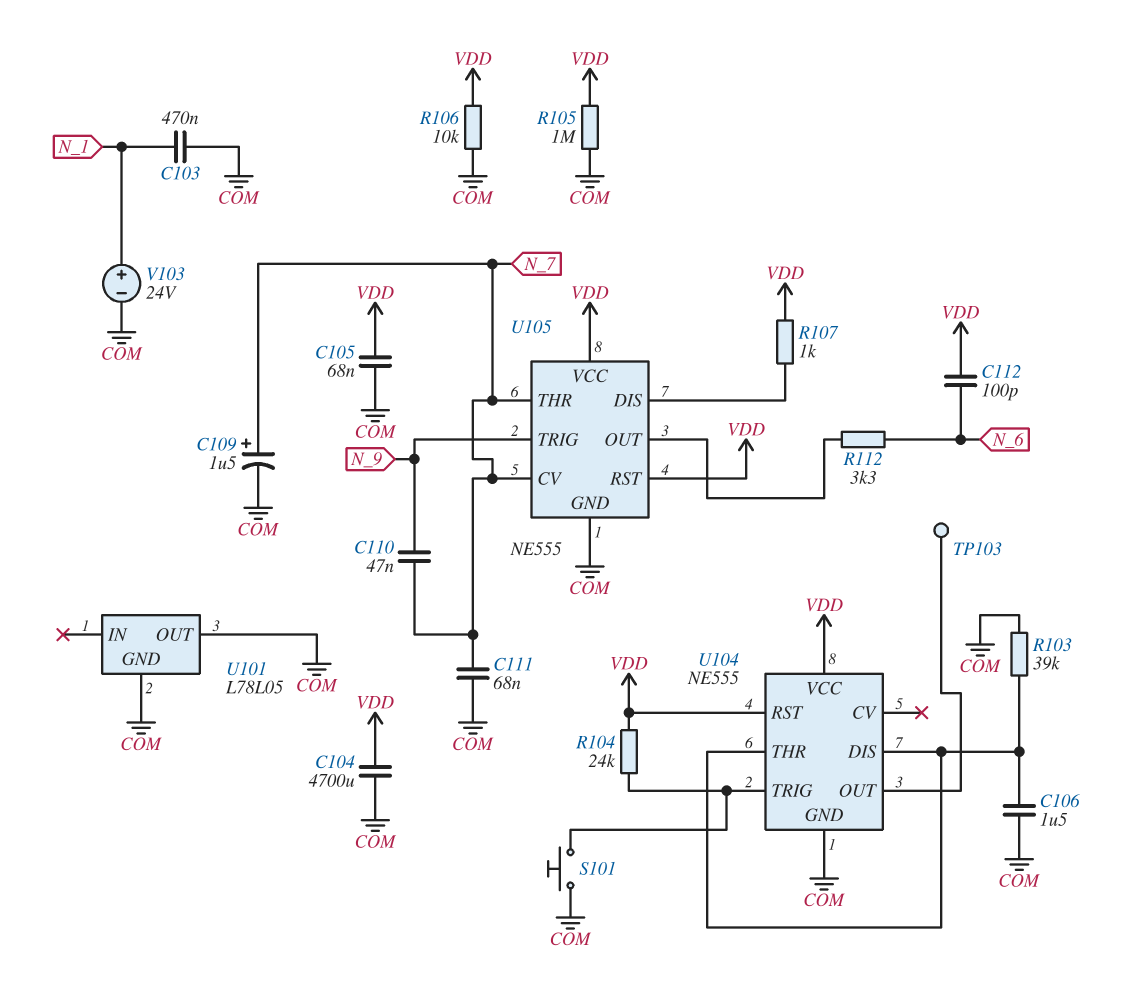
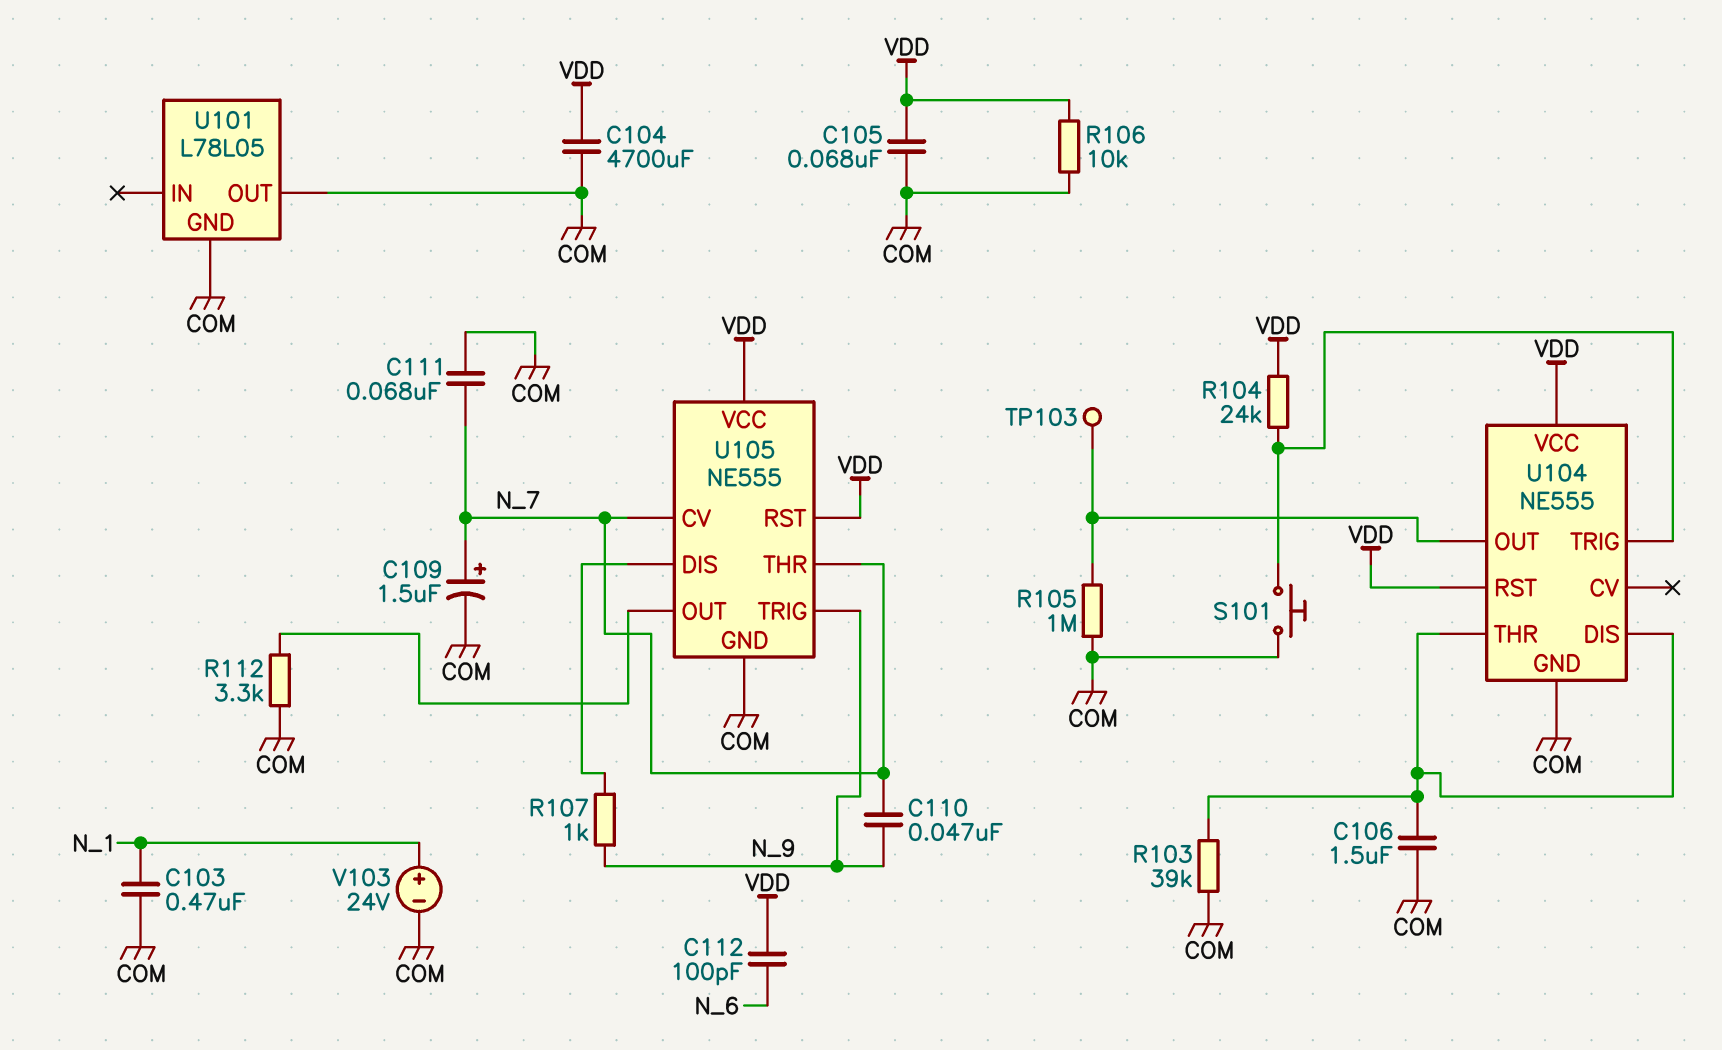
R105: 1M (COM, VDD) -> 1M (COM, U104/OUT)
R107: 1k (U105/DIS, VDD) -> 1k (N_9, U105/DIS)
R112: 3.3k (N_6, U105/OUT) -> 3.3k (COM, U105/OUT)

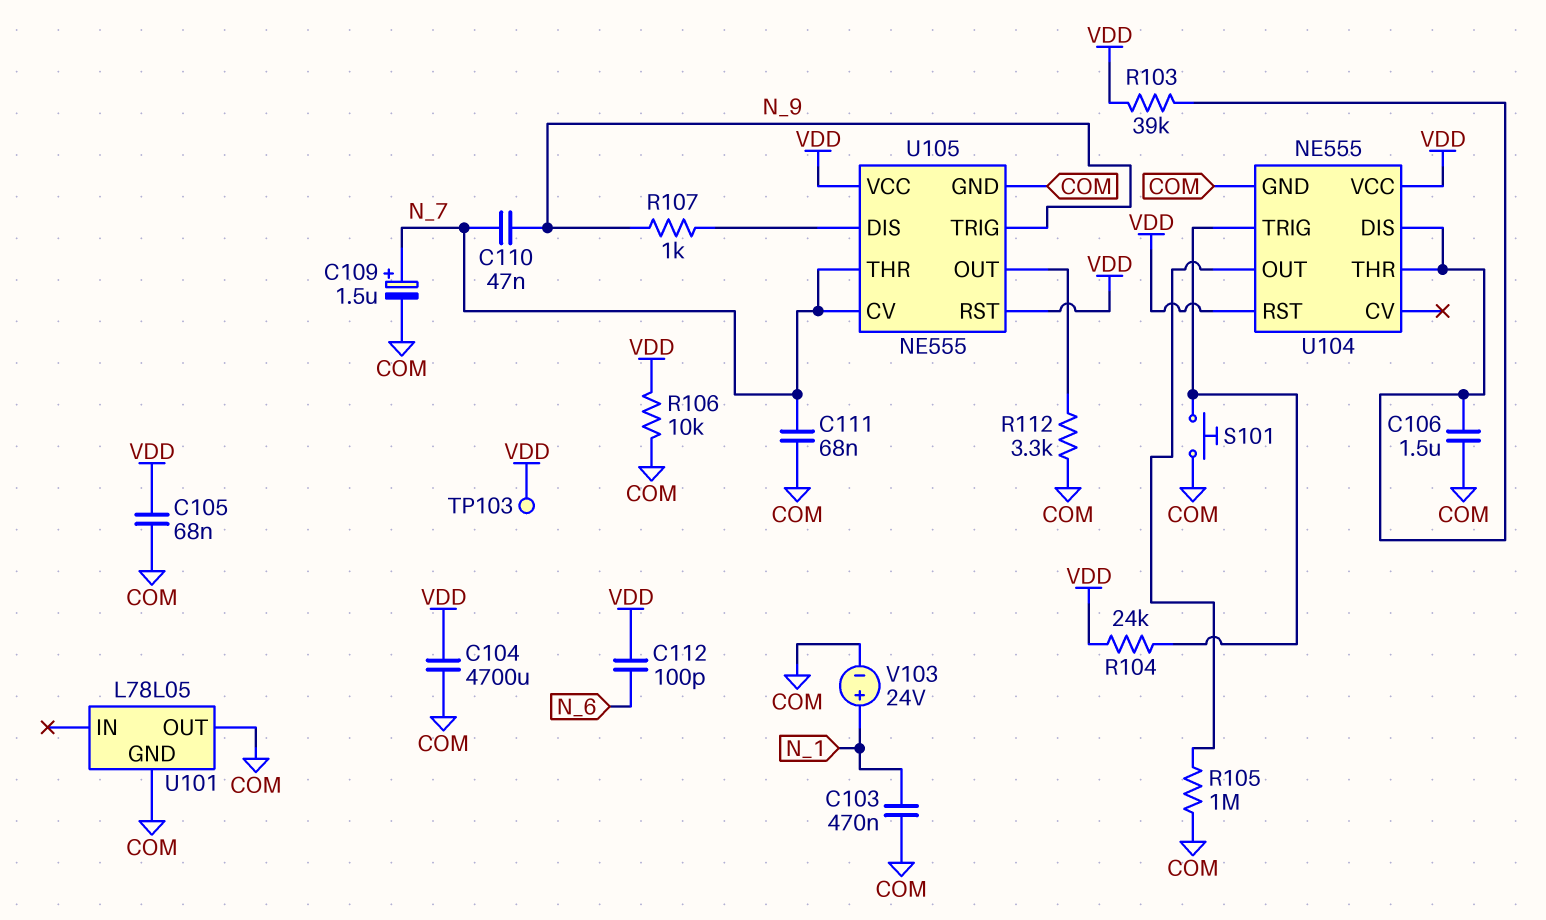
R103: 39k (COM, U104/DIS) -> 39k (U104/DIS, VDD)
TP103: test point (U104/OUT) -> test point (VDD)

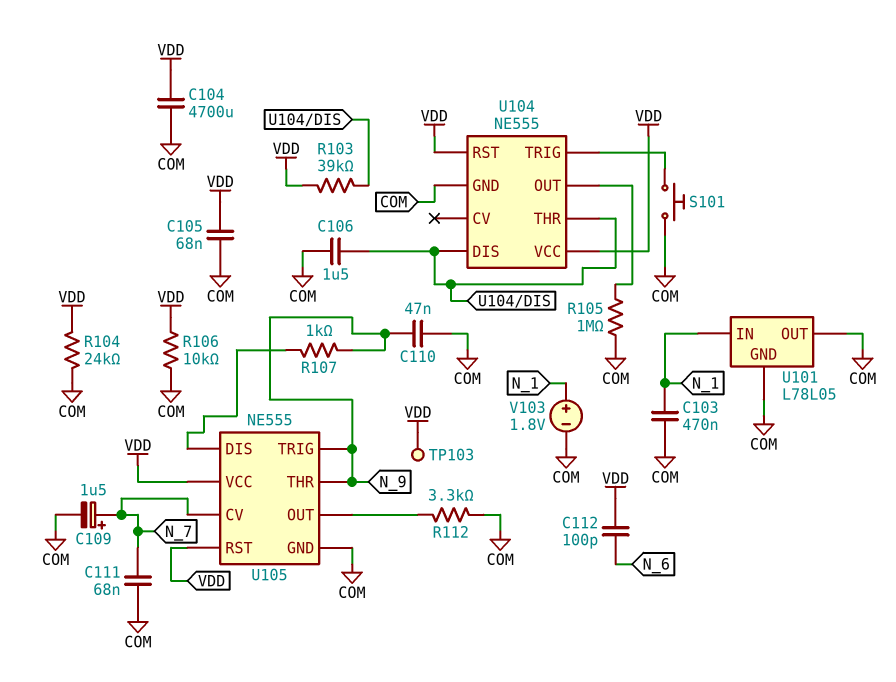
C110: 47nF (N_7, N_9) -> 47nF (COM, N_9)
R104: 24k (U104/TRIG, VDD) -> 24k (COM, VDD)
U101 pin IN: none -> N_1
U105 pin THR: N_7 -> N_9
V103: 24V (plus N_1, minus COM) -> 1.8V (plus N_1, minus COM)

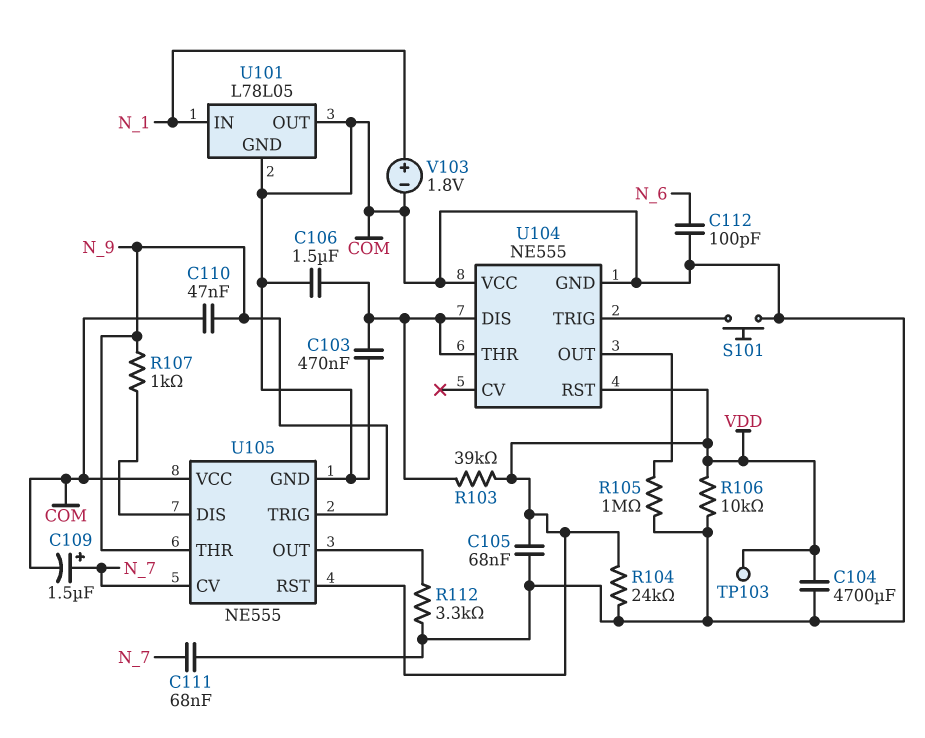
C103: 470nF (COM, N_1) -> 470nF (COM, U104/DIS)
C112: 100pF (N_6, VDD) -> 100pF (COM, N_6)
U104 pin VCC: VDD -> COM
U105 pin VCC: VDD -> COM

